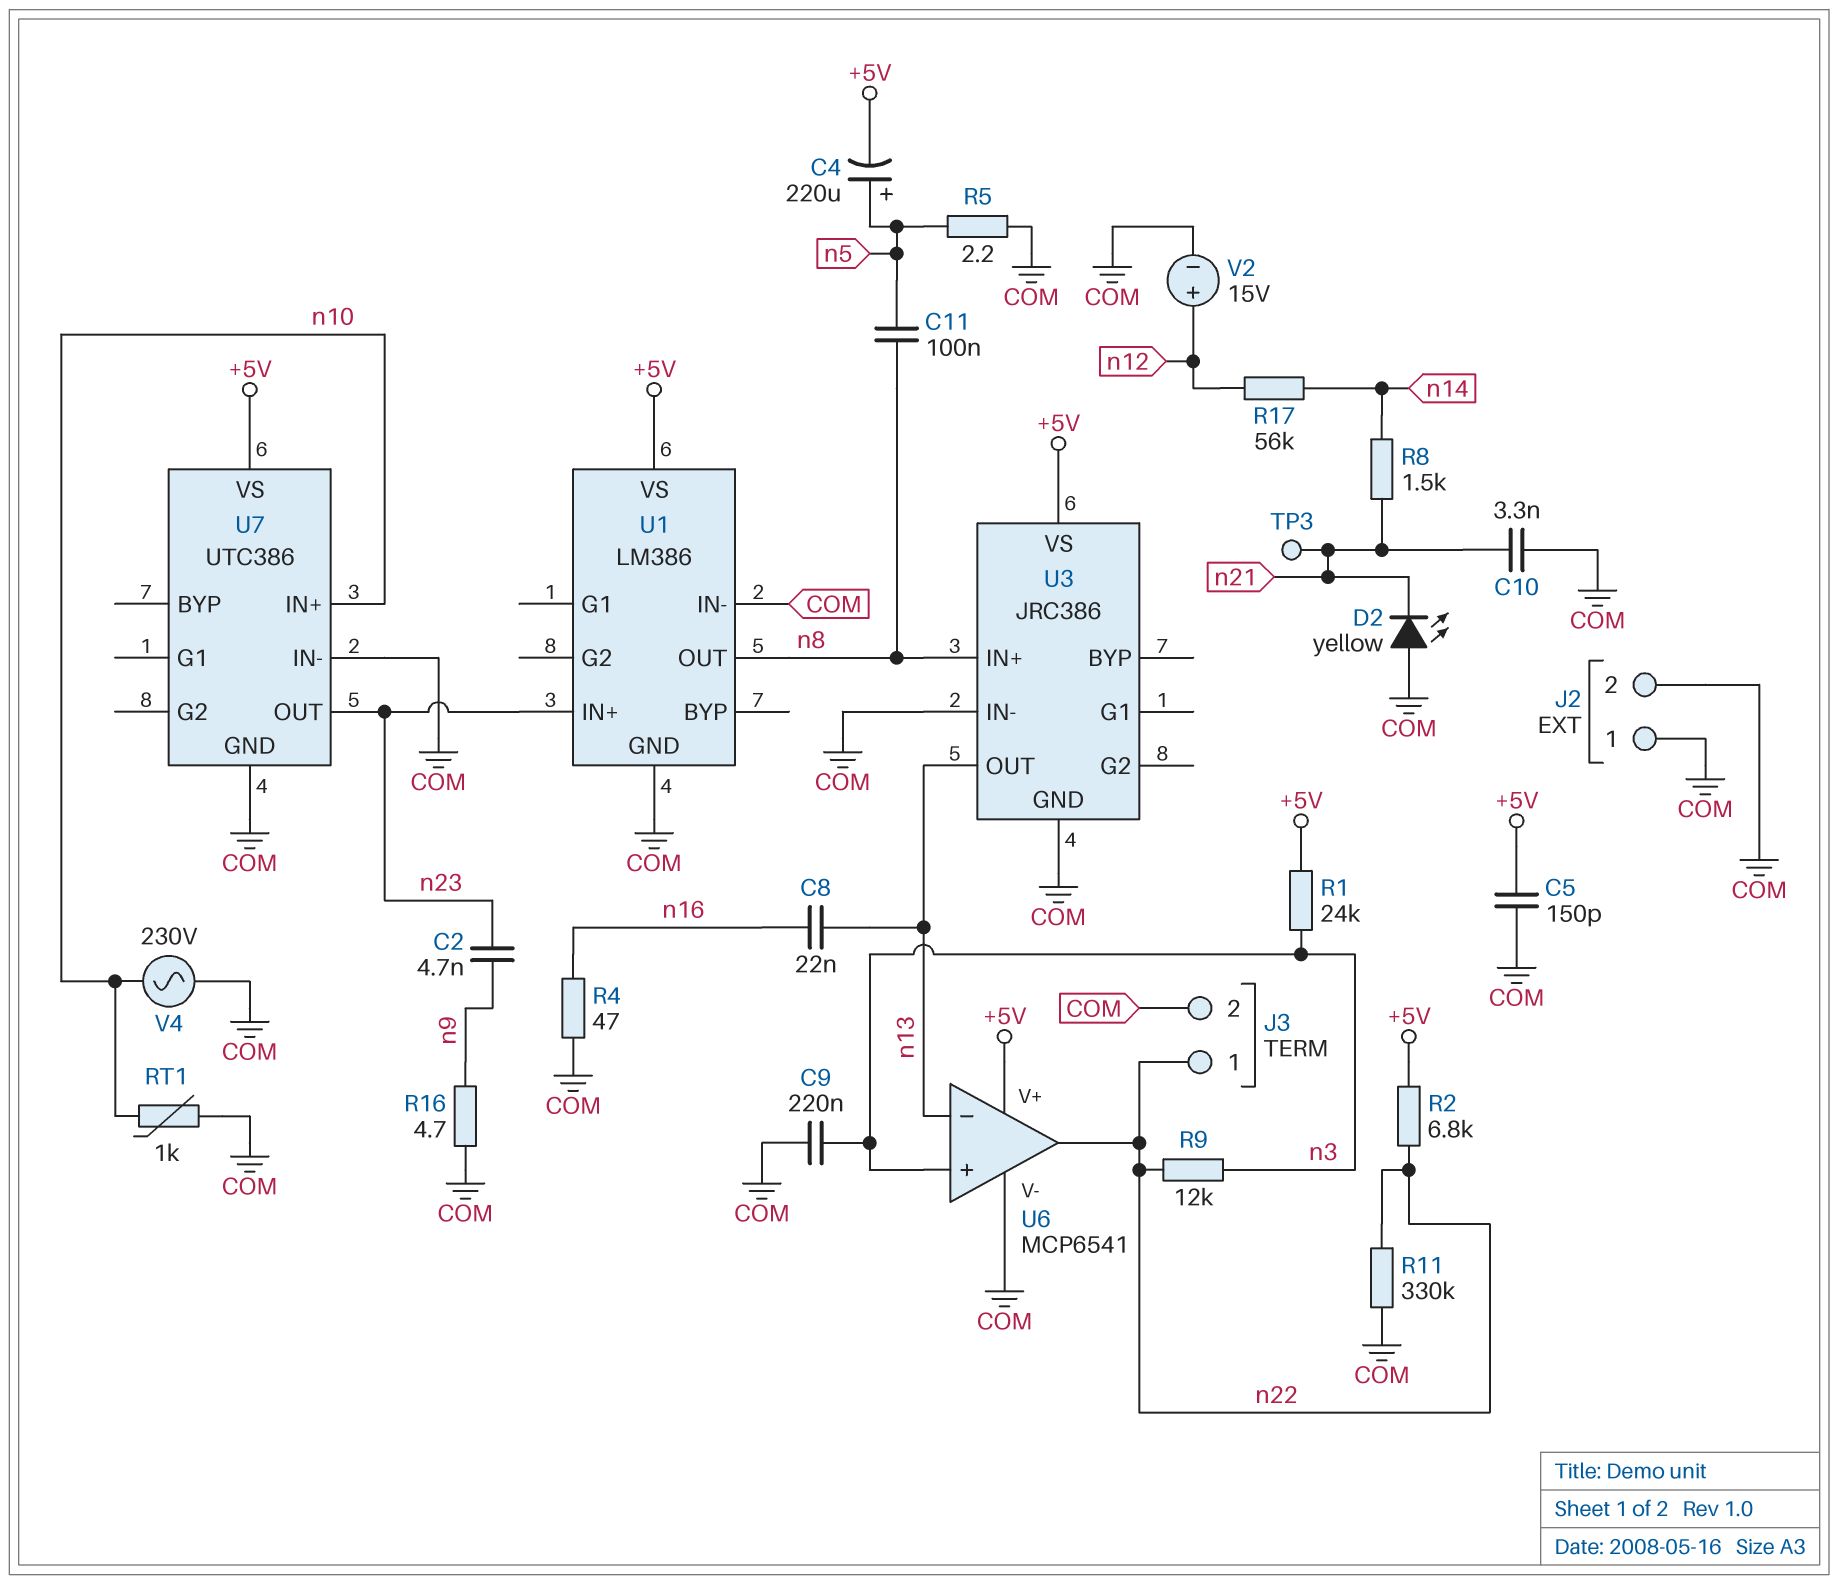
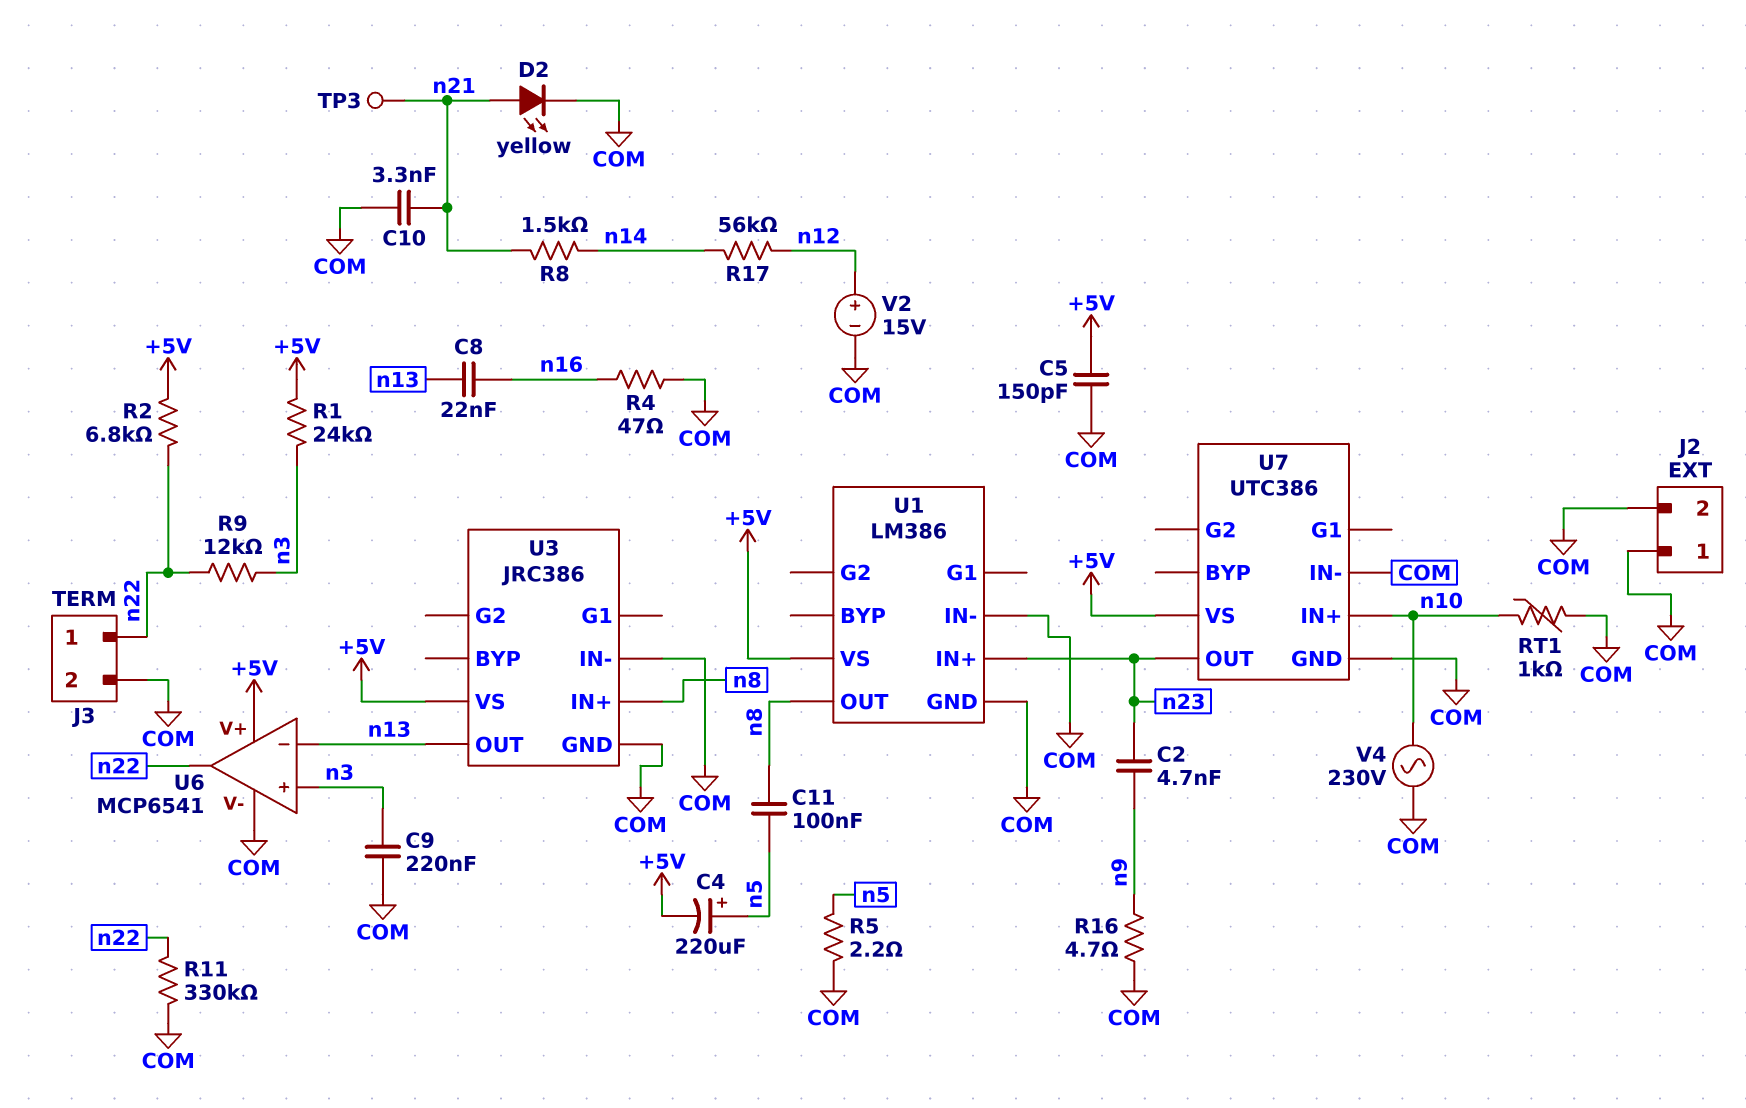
D2: LED yellow (A COM, K n21) -> LED yellow (A n21, K COM)

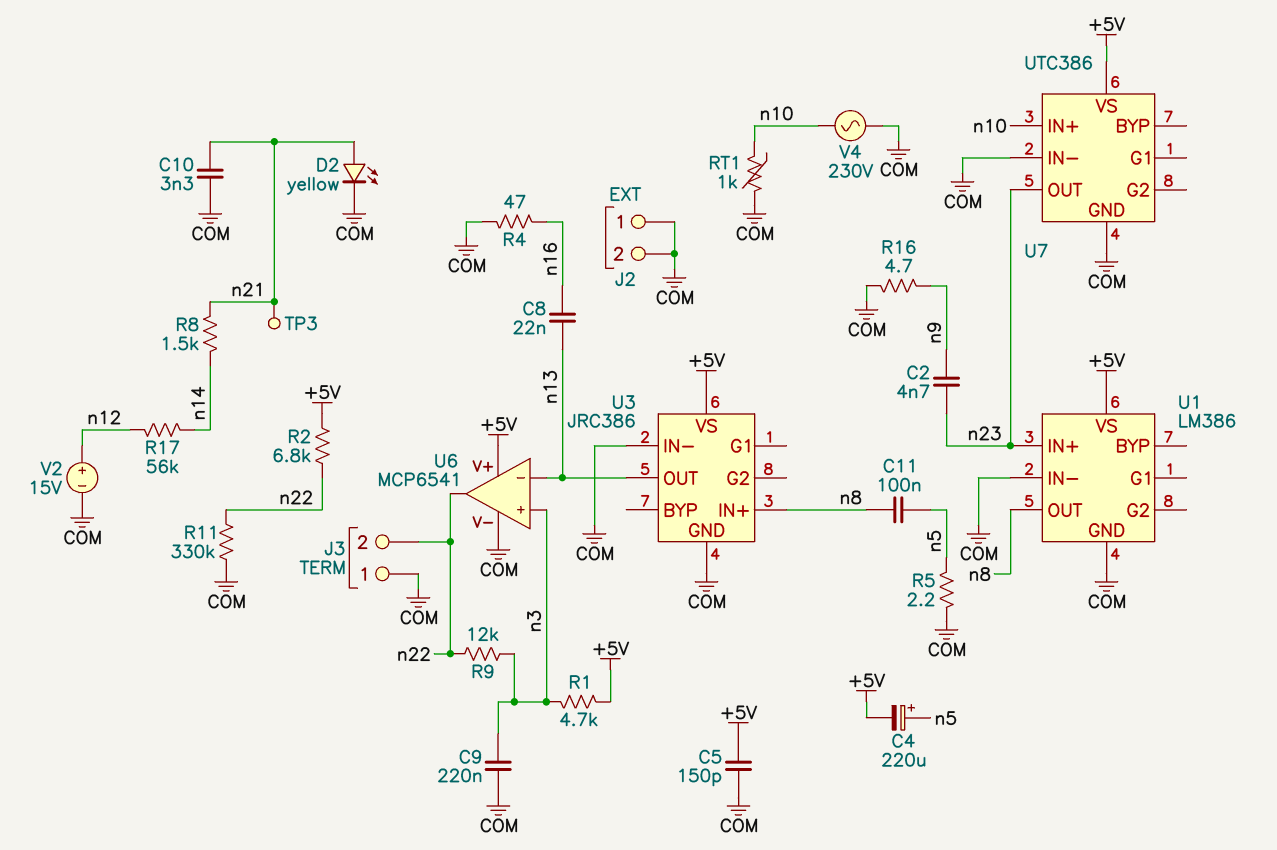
J3 pin 1: n22 -> COM
J3 pin 2: COM -> n22
R1: 24k (+5V, n3) -> 4.7k (+5V, n3)

